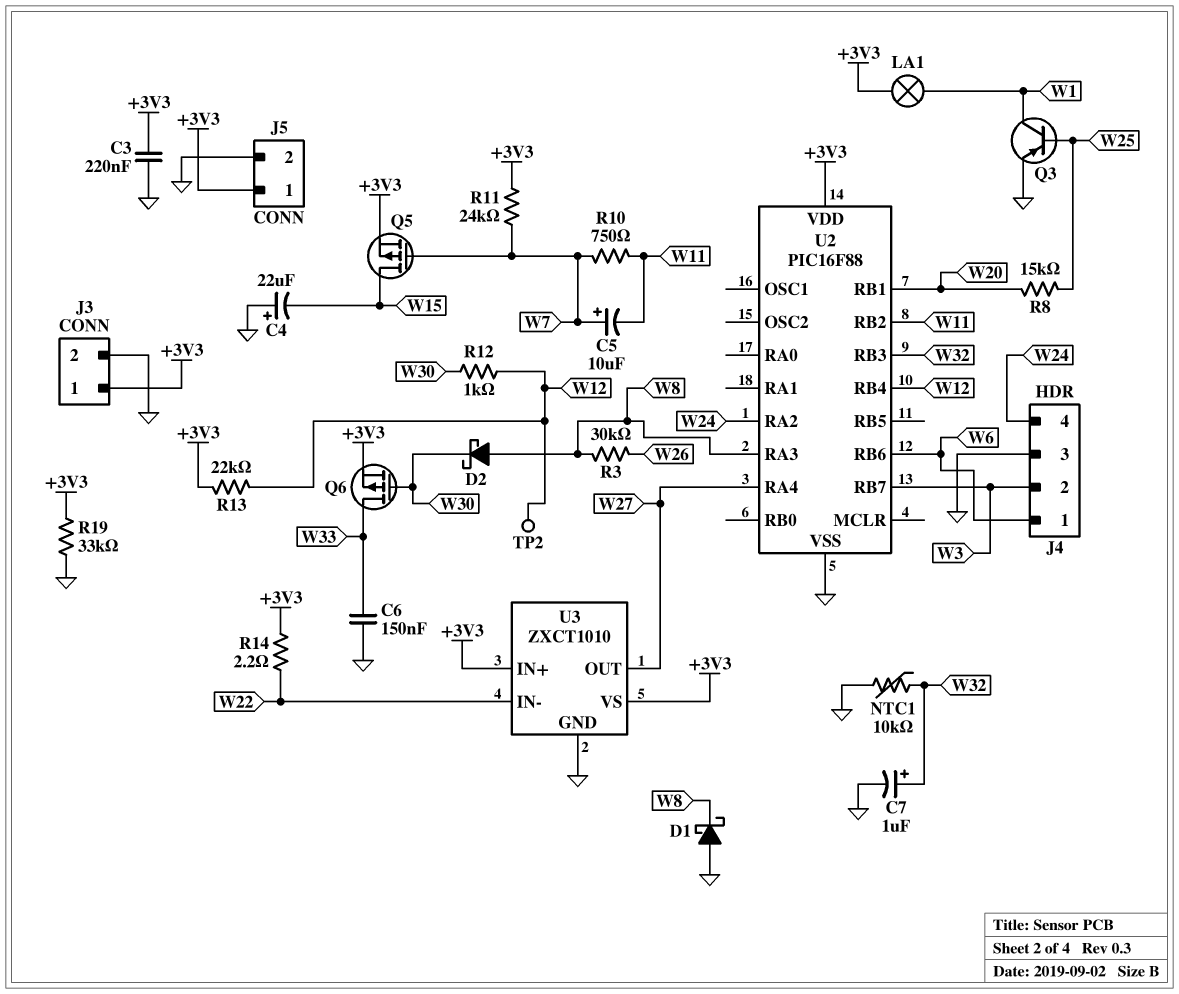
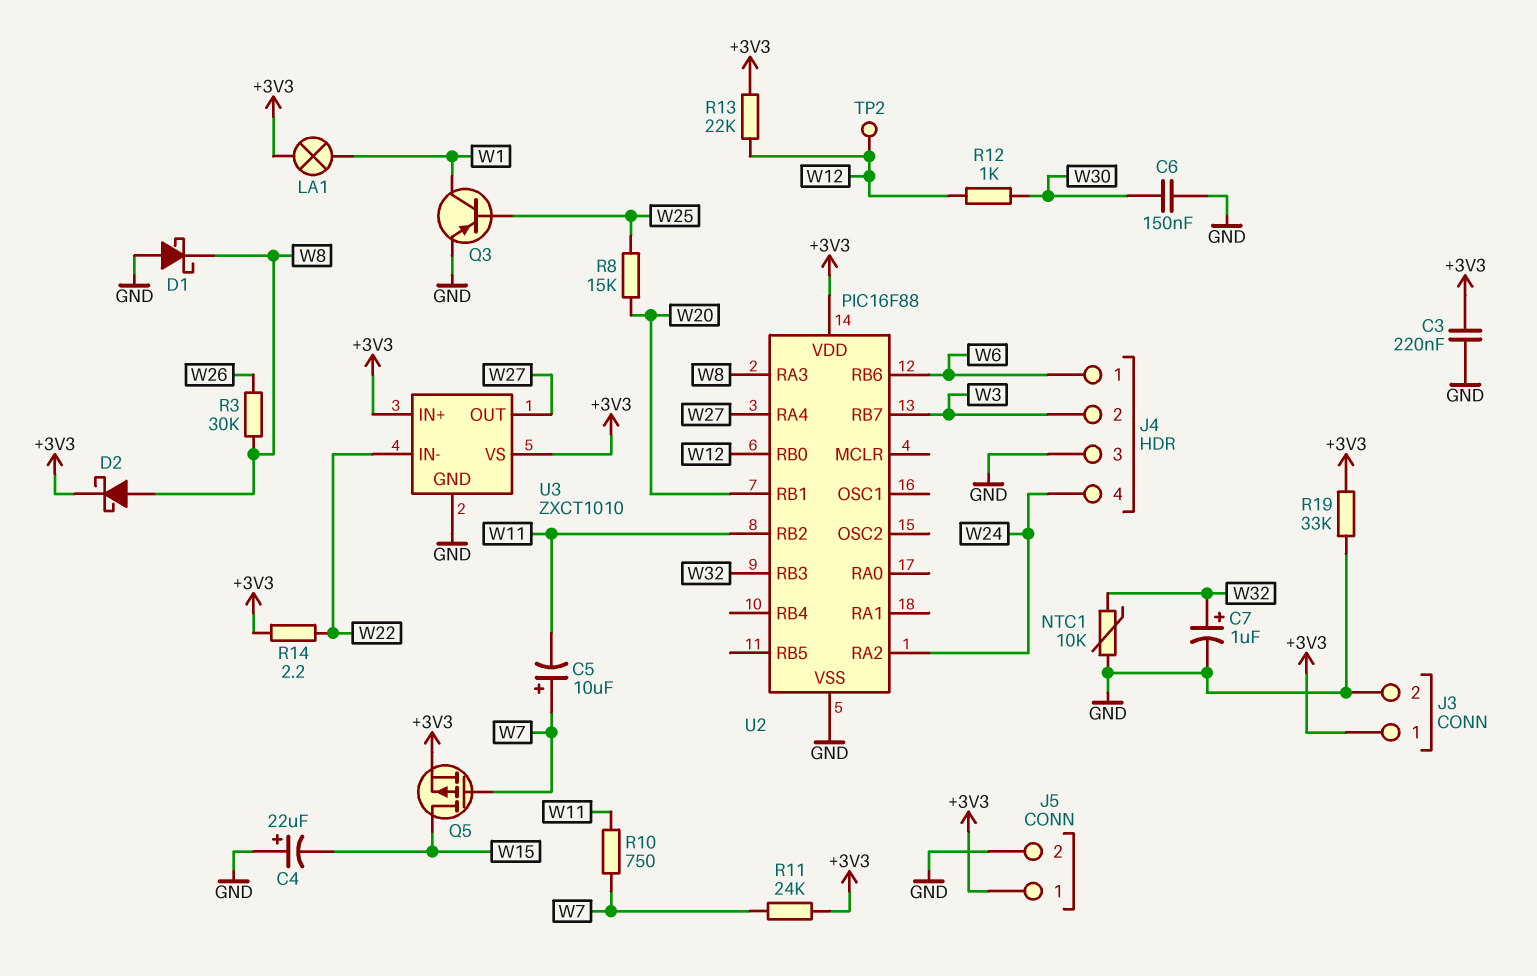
C6: 150nF (GND, W33) -> 150nF (GND, W30)
D2: schottky (A W8, K W30) -> schottky (A W8, K +3V3)
Q6: PMOS (G W30, D W33, S +3V3) -> none
U2 pin RB0: none -> W12
U2 pin RB4: W12 -> none

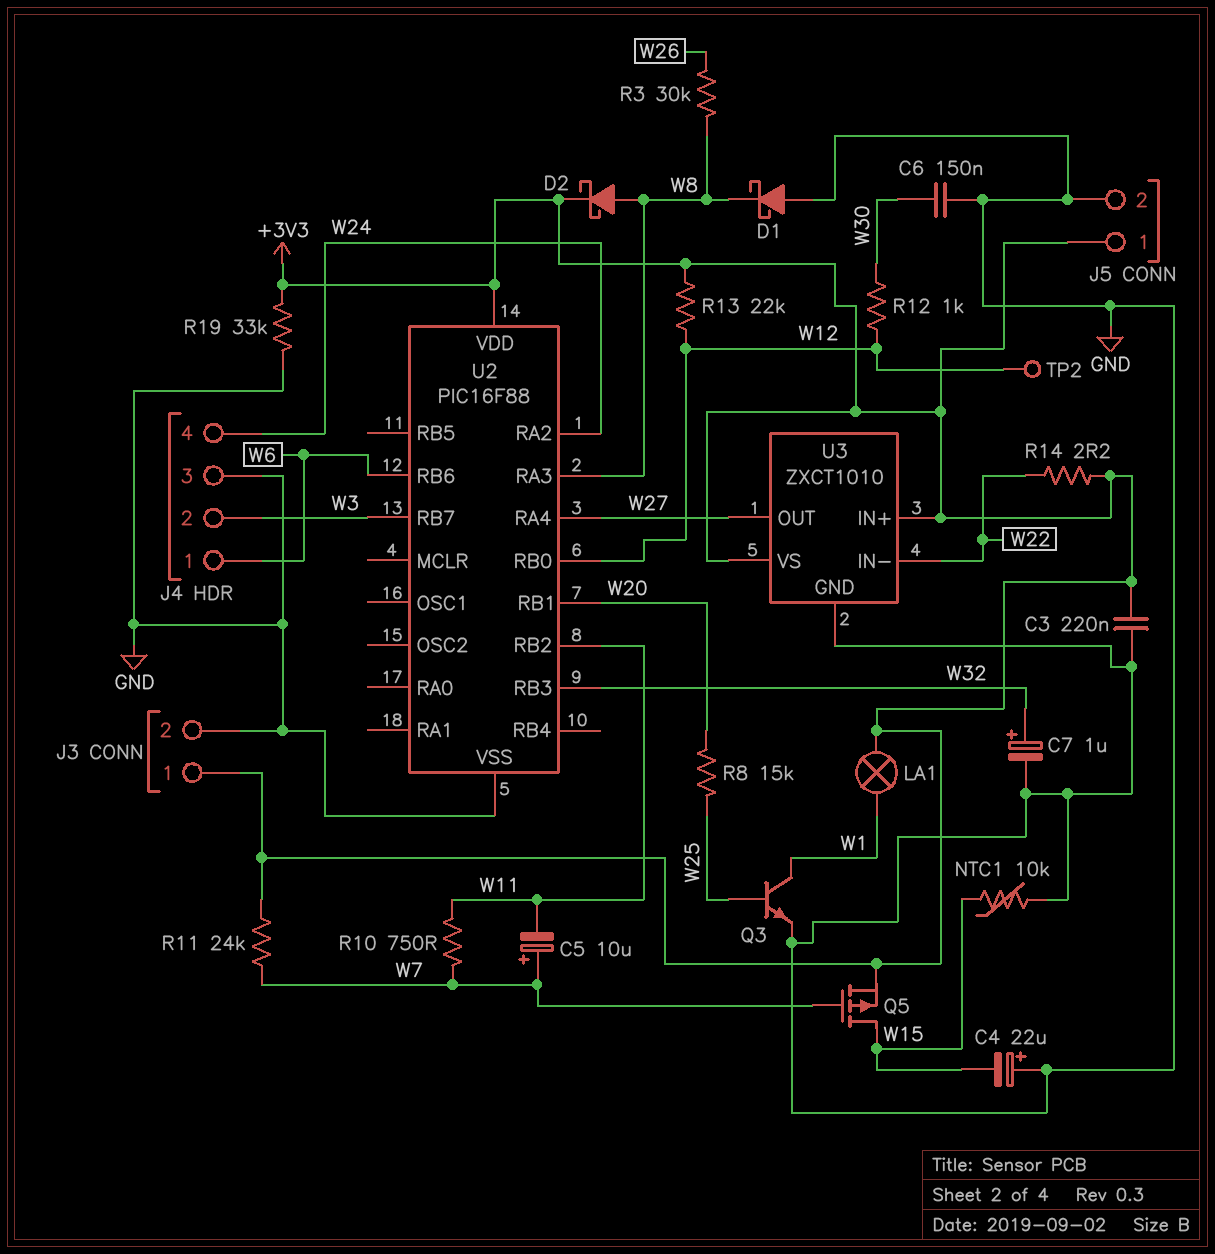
NTC1: 10k (GND, W32) -> 10k (GND, W15)
Q3: PNP (B W25, C W1, E GND) -> NPN (B W25, C W1, E GND)

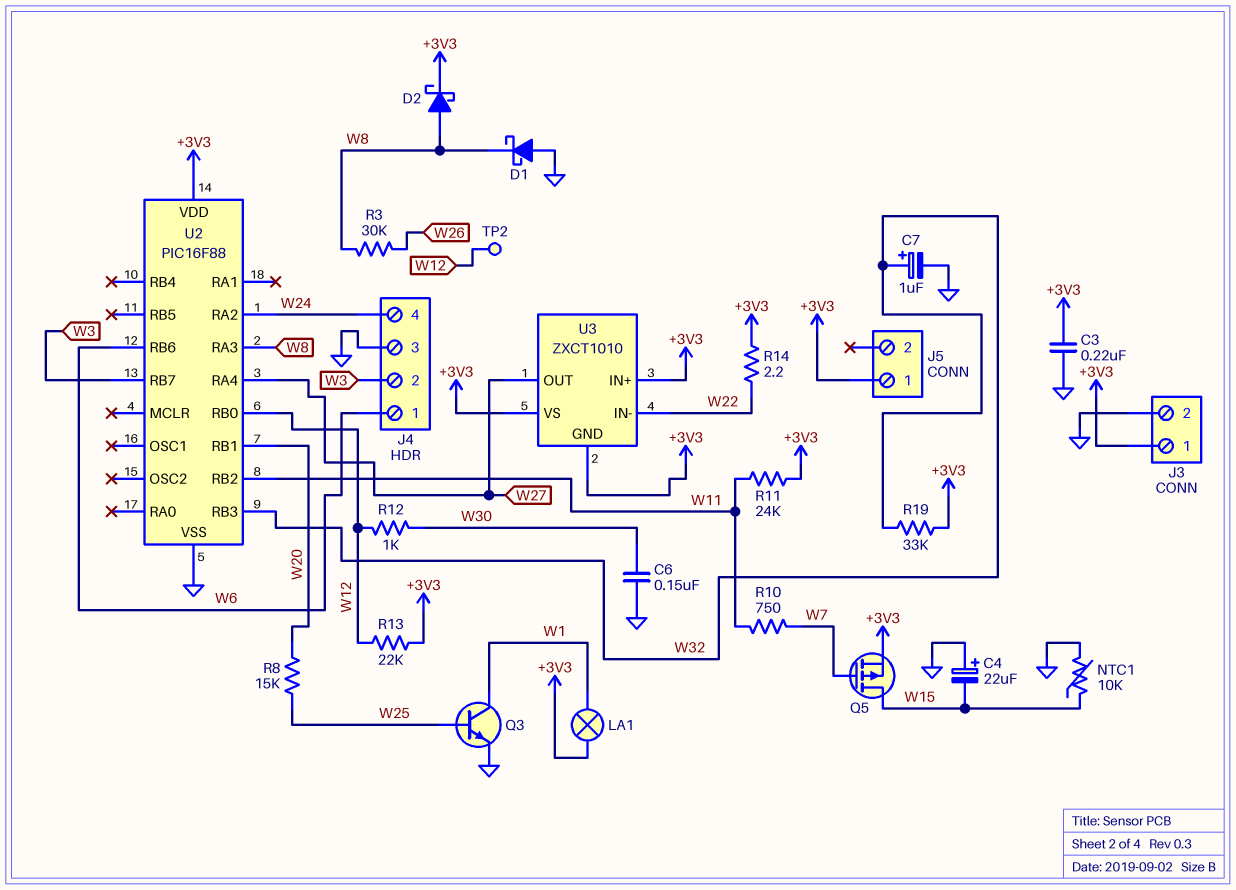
C5: 10uF (plus W7, minus W11) -> none
J5 pin 2: GND -> none
R11: 24k (+3V3, W7) -> 24k (+3V3, W11)
R19: 33k (+3V3, GND) -> 33k (+3V3, W32)
U3 pin GND: GND -> +3V3

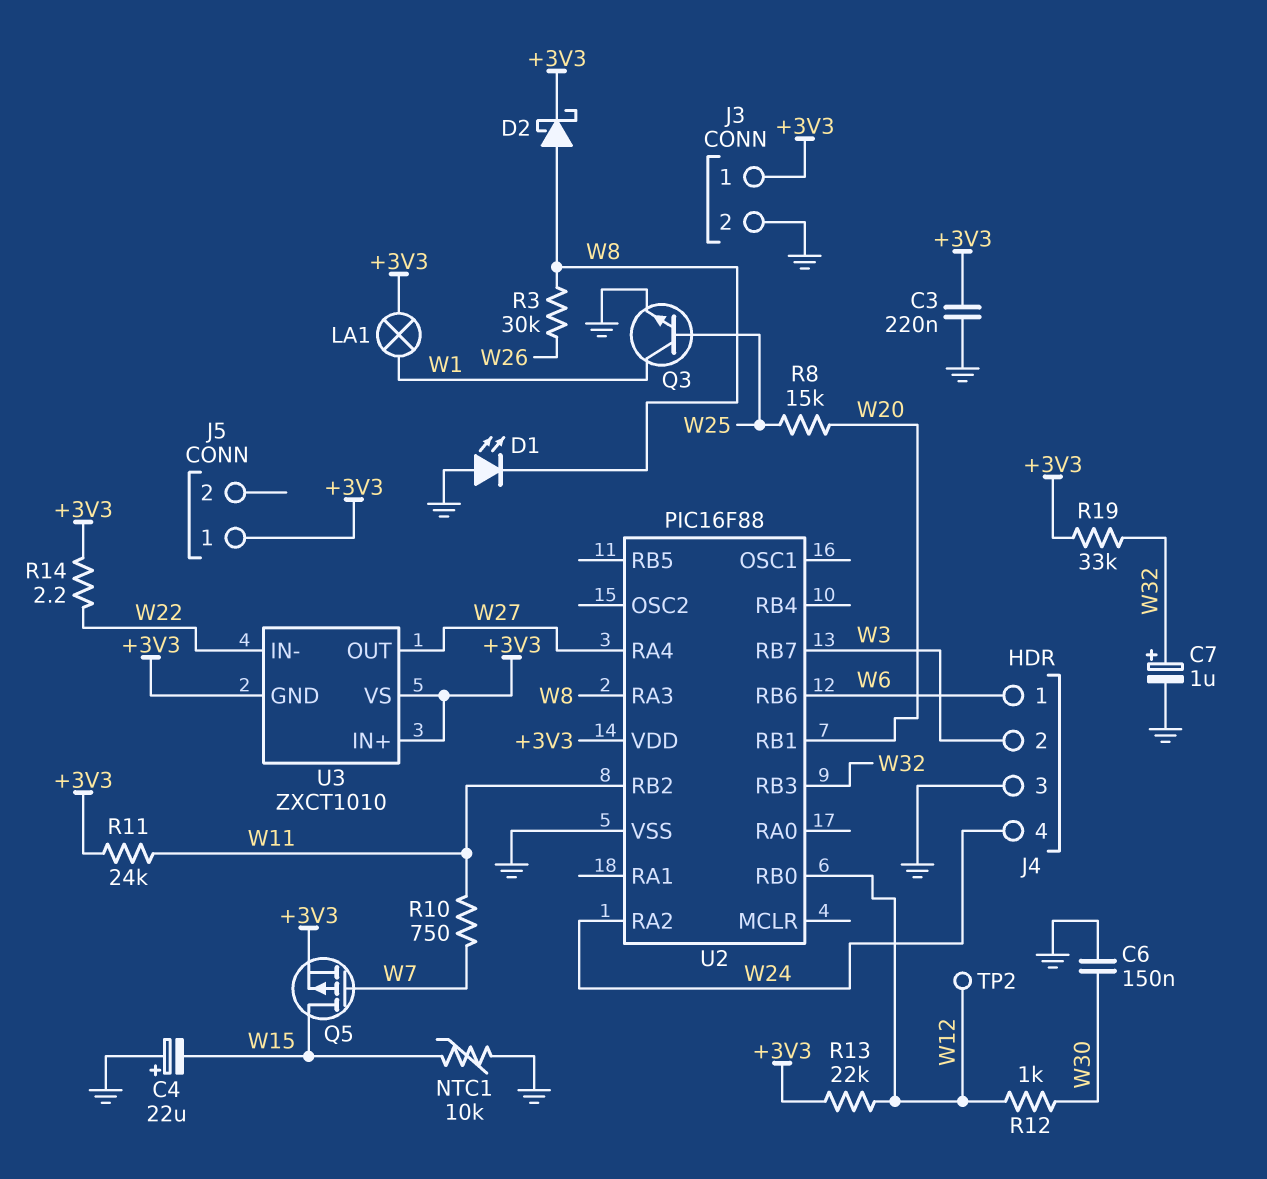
D1: schottky (A GND, K W8) -> LED (A GND, K W8)

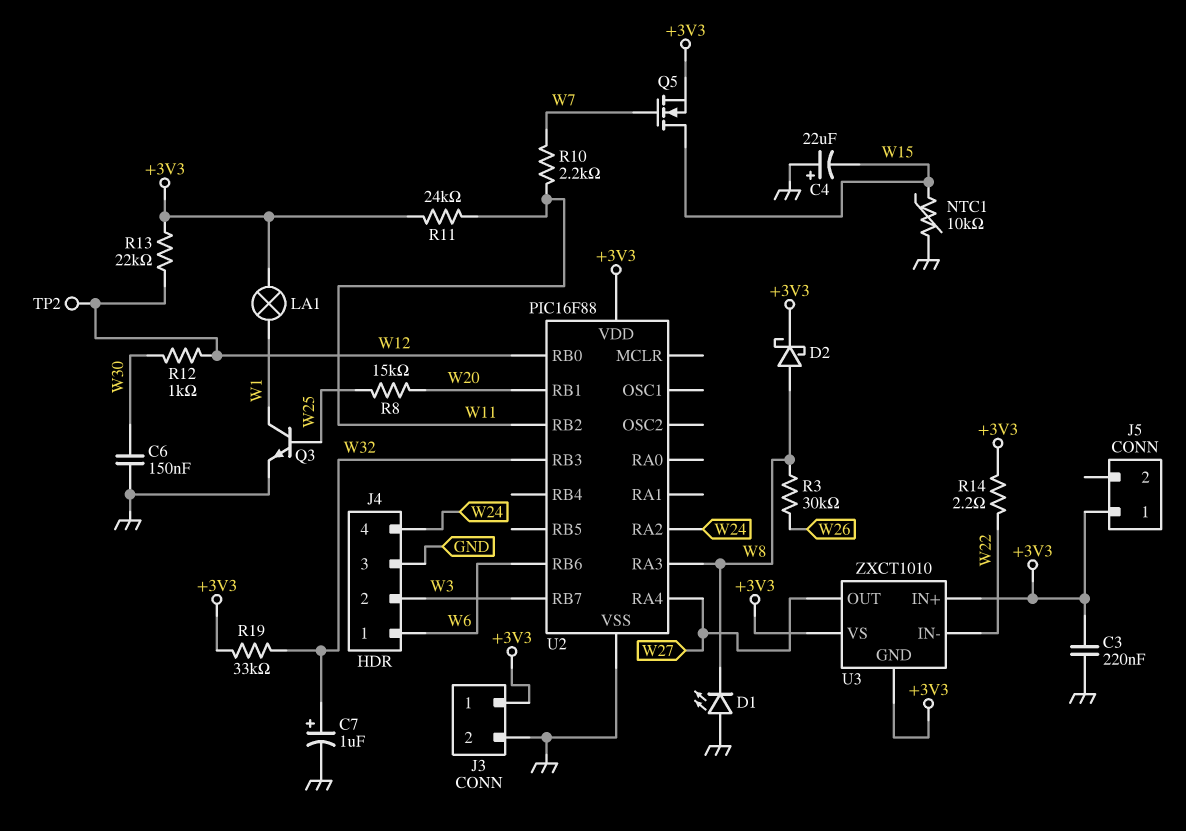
Q5: PMOS (G W7, D W15, S +3V3) -> NMOS (G W7, D W15, S +3V3)
R10: 750 (W7, W11) -> 2.2k (W7, W11)

